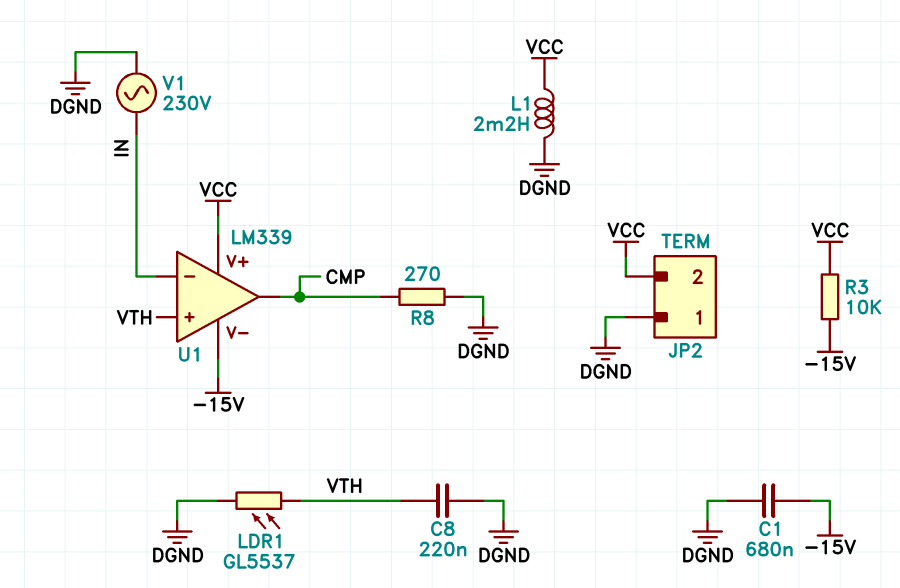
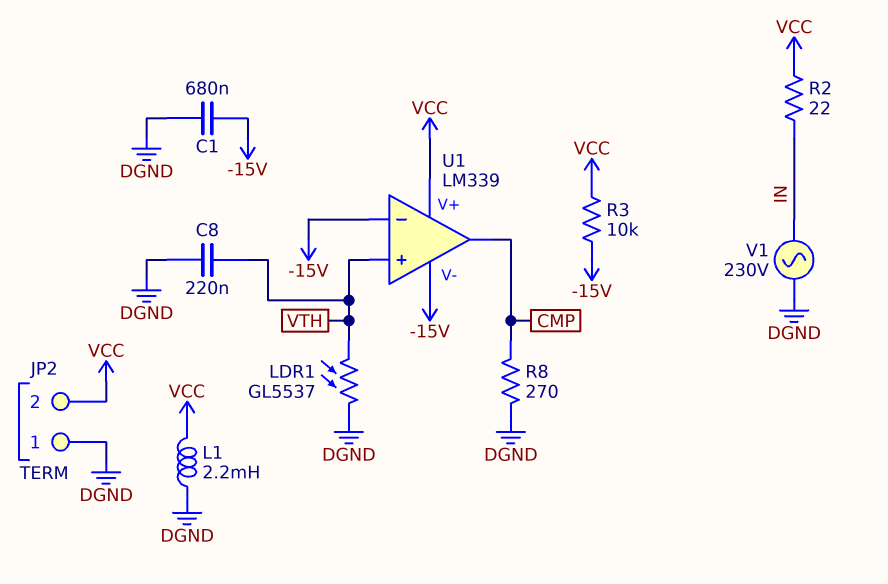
R2: none -> 22 (IN, VCC)
U1 pin in-: IN -> -15V

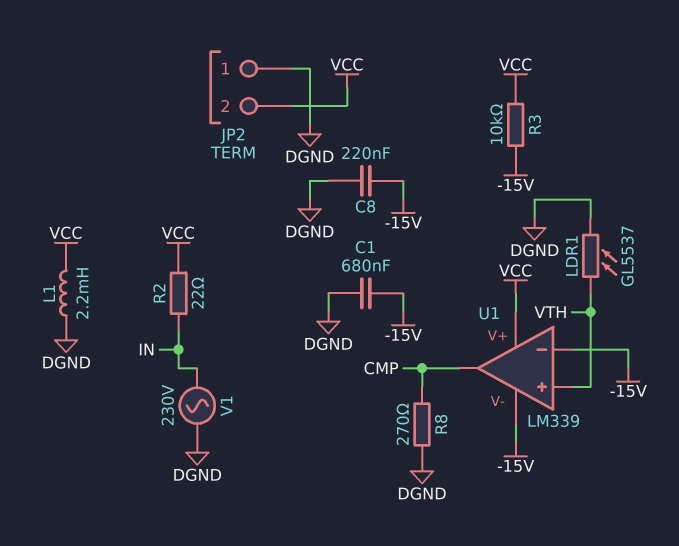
C8: 220nF (DGND, VTH) -> 220nF (-15V, DGND)

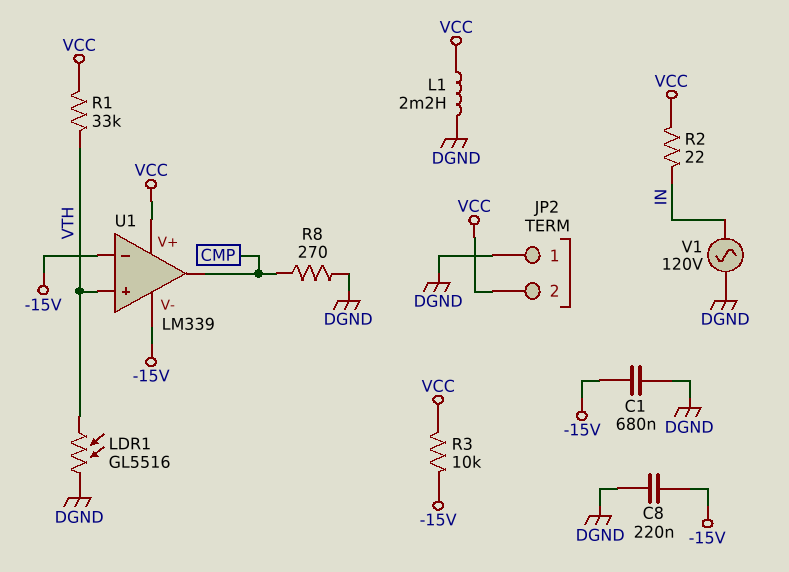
LDR1: GL5537 (DGND, VTH) -> GL5516 (DGND, VTH)
R1: none -> 33k (VCC, VTH)
V1: AC 230V (DGND, IN) -> AC 120V (DGND, IN)

